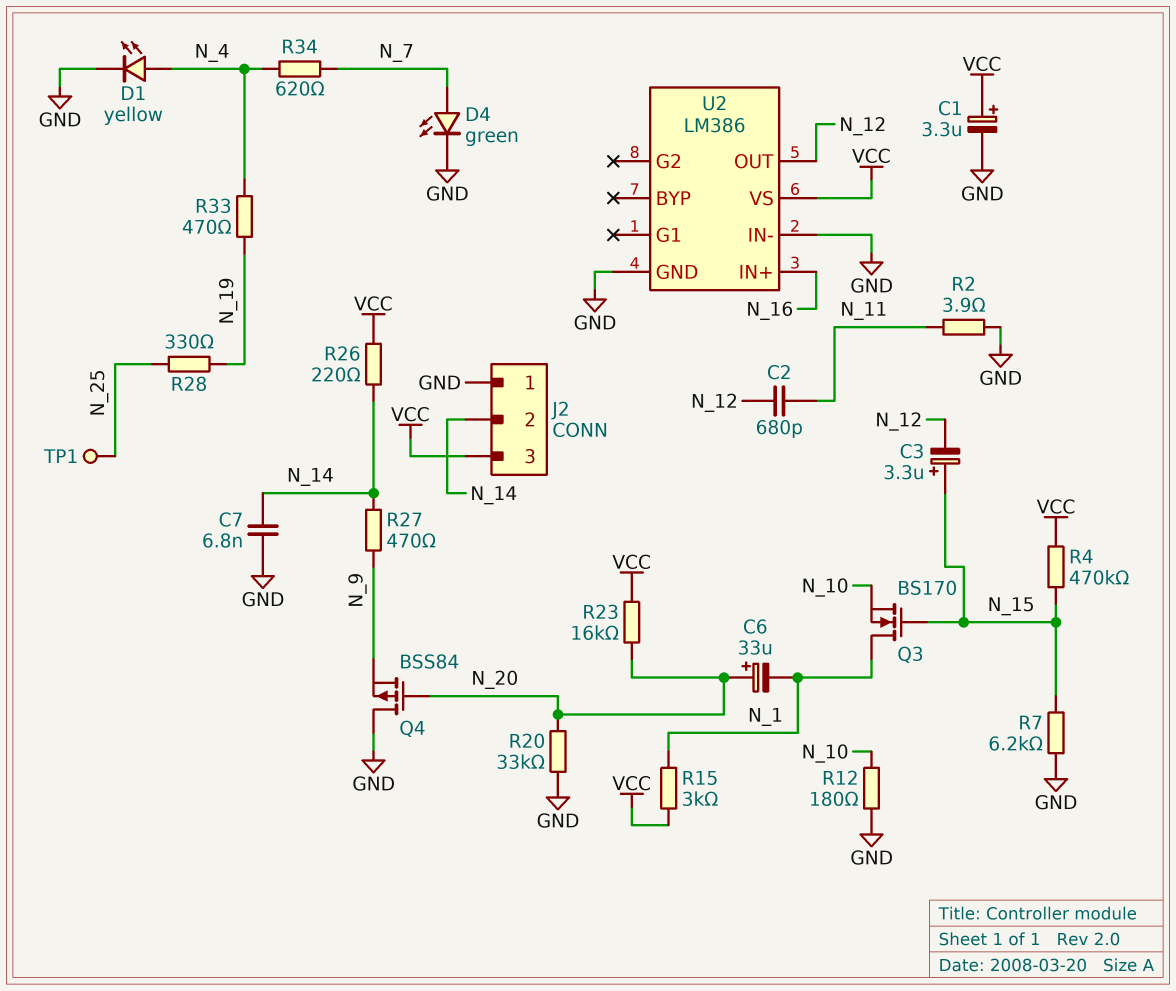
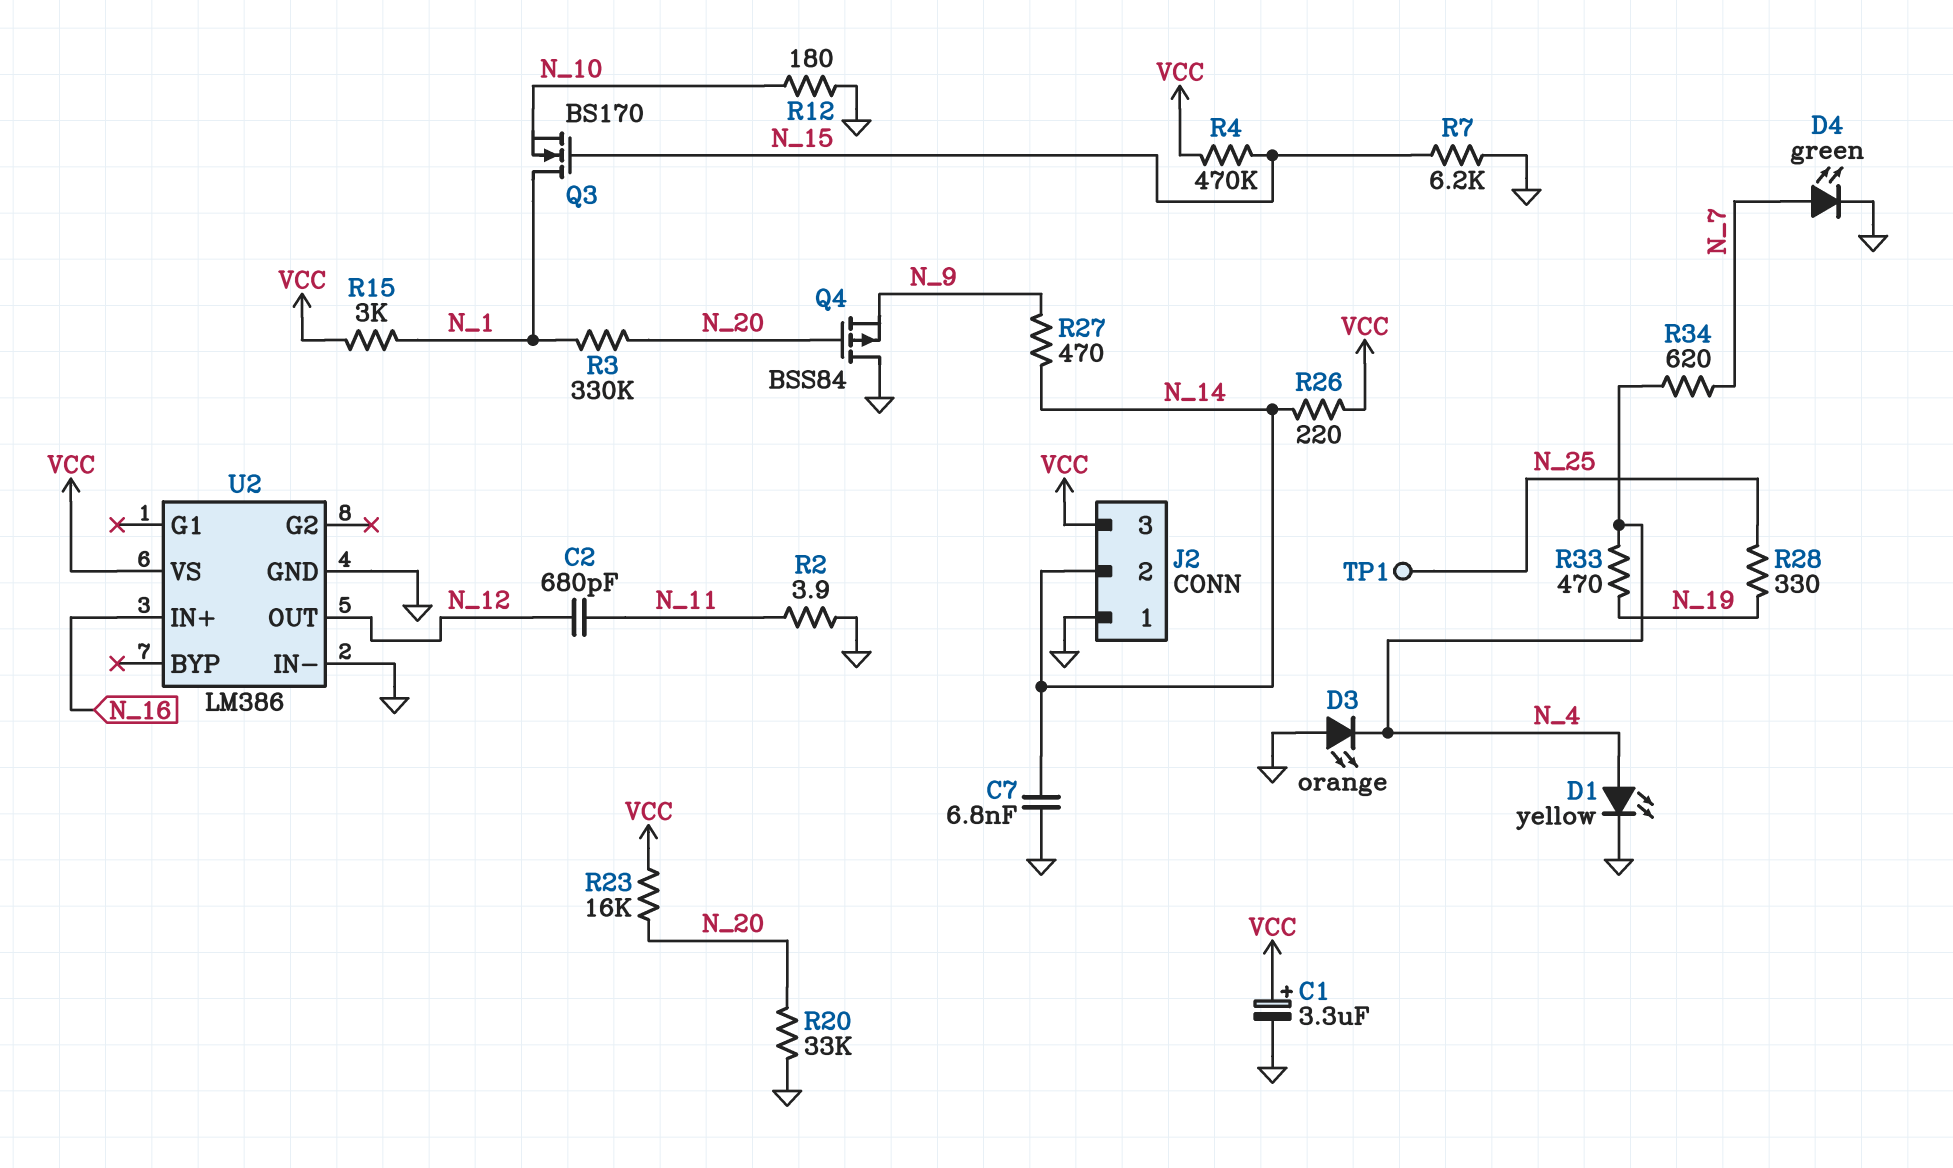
C3: 3.3uF (plus N_15, minus N_12) -> none
C6: 33uF (plus N_20, minus N_1) -> none
D3: none -> LED orange (A GND, K N_4)
R3: none -> 330k (N_1, N_20)

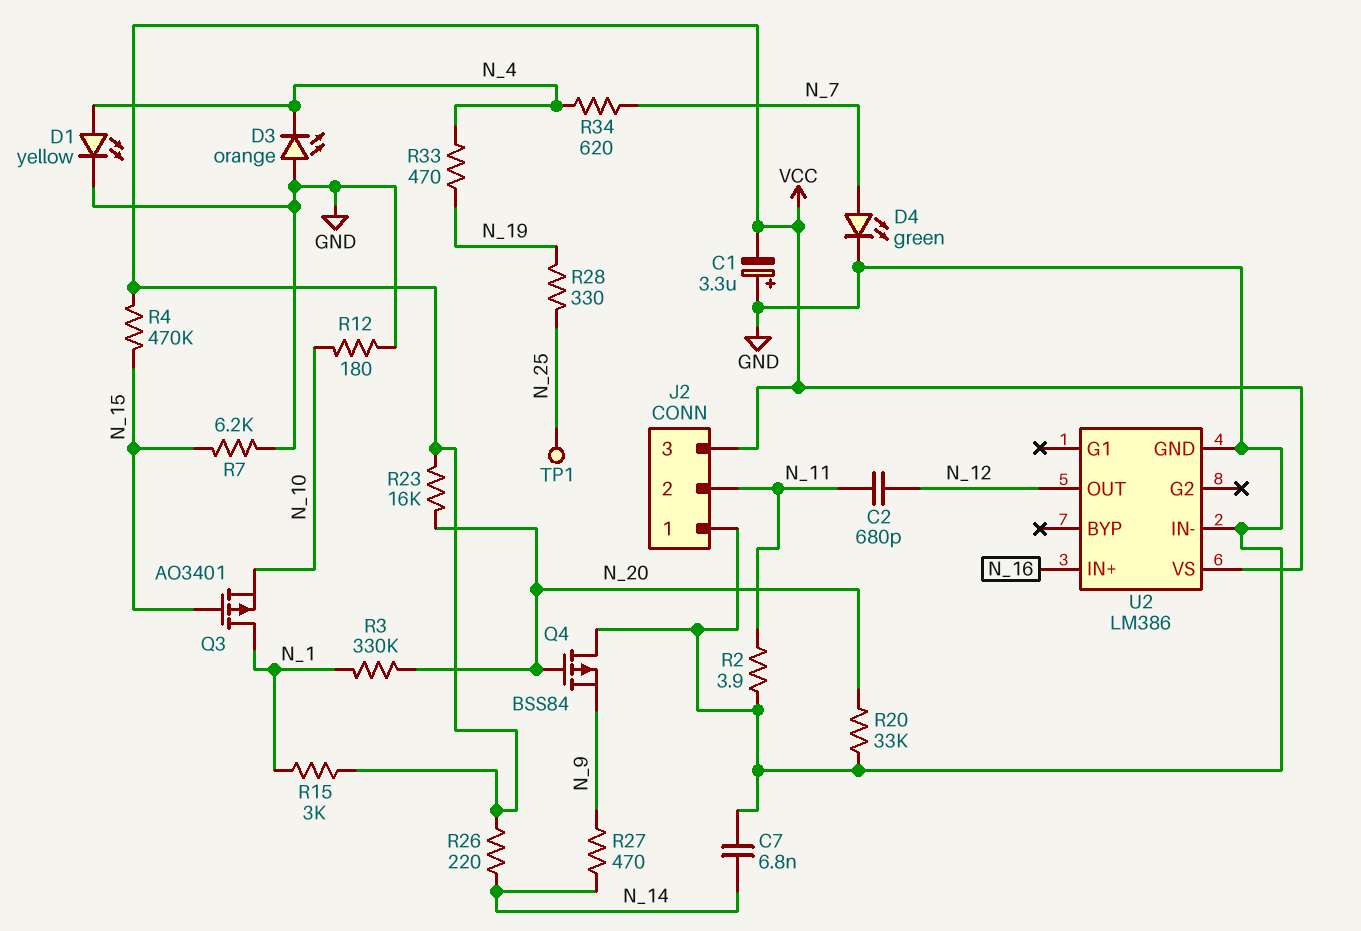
C1: 3.3uF (plus VCC, minus GND) -> 3.3uF (plus GND, minus VCC)
J2 pin 2: N_14 -> N_11
Q3: NMOS BS170 (G N_15, D N_1, S N_10) -> PMOS AO3401 (G N_15, D N_1, S N_10)

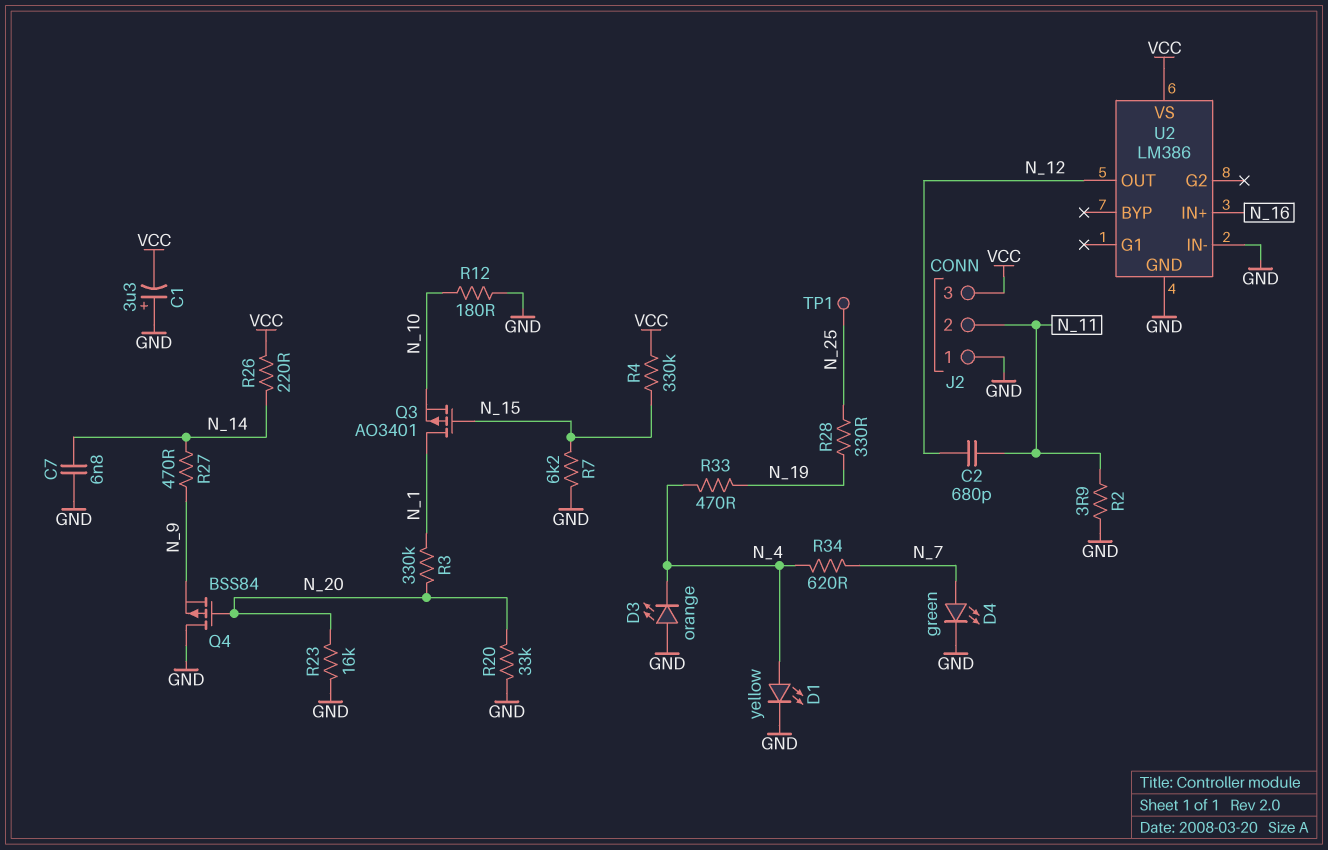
R4: 470k (N_15, VCC) -> 330k (N_15, VCC)
R15: 3k (N_1, VCC) -> none
R23: 16k (N_20, VCC) -> 16k (GND, N_20)

